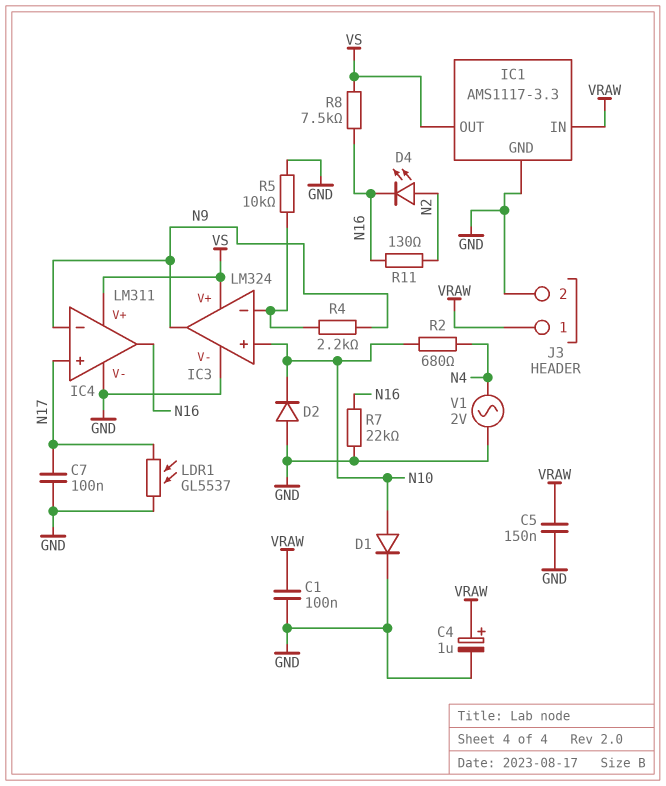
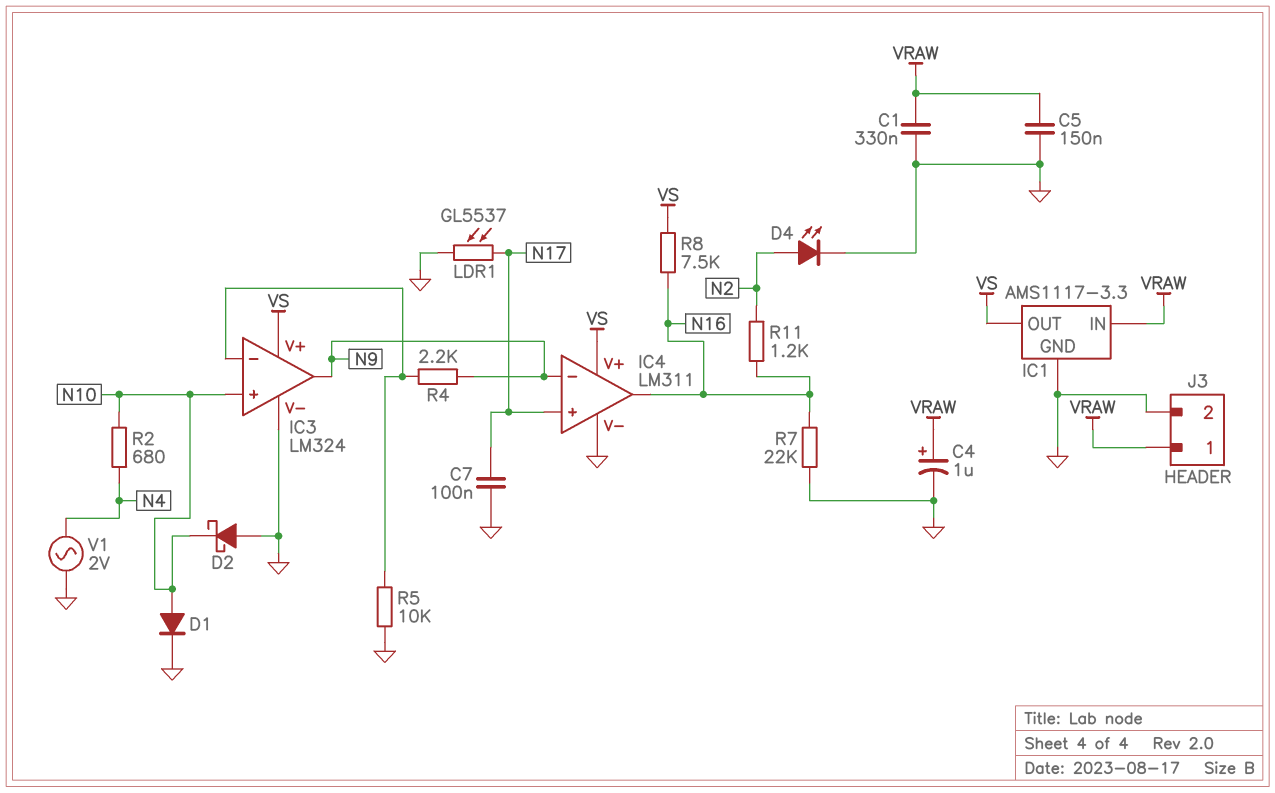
C1: 100nF (GND, VRAW) -> 330nF (GND, VRAW)
D2: diode (A GND, K N10) -> schottky (A GND, K N10)
D4: LED (A N2, K N16) -> LED (A N2, K GND)
R11: 130 (N2, N16) -> 1.2k (N2, N16)

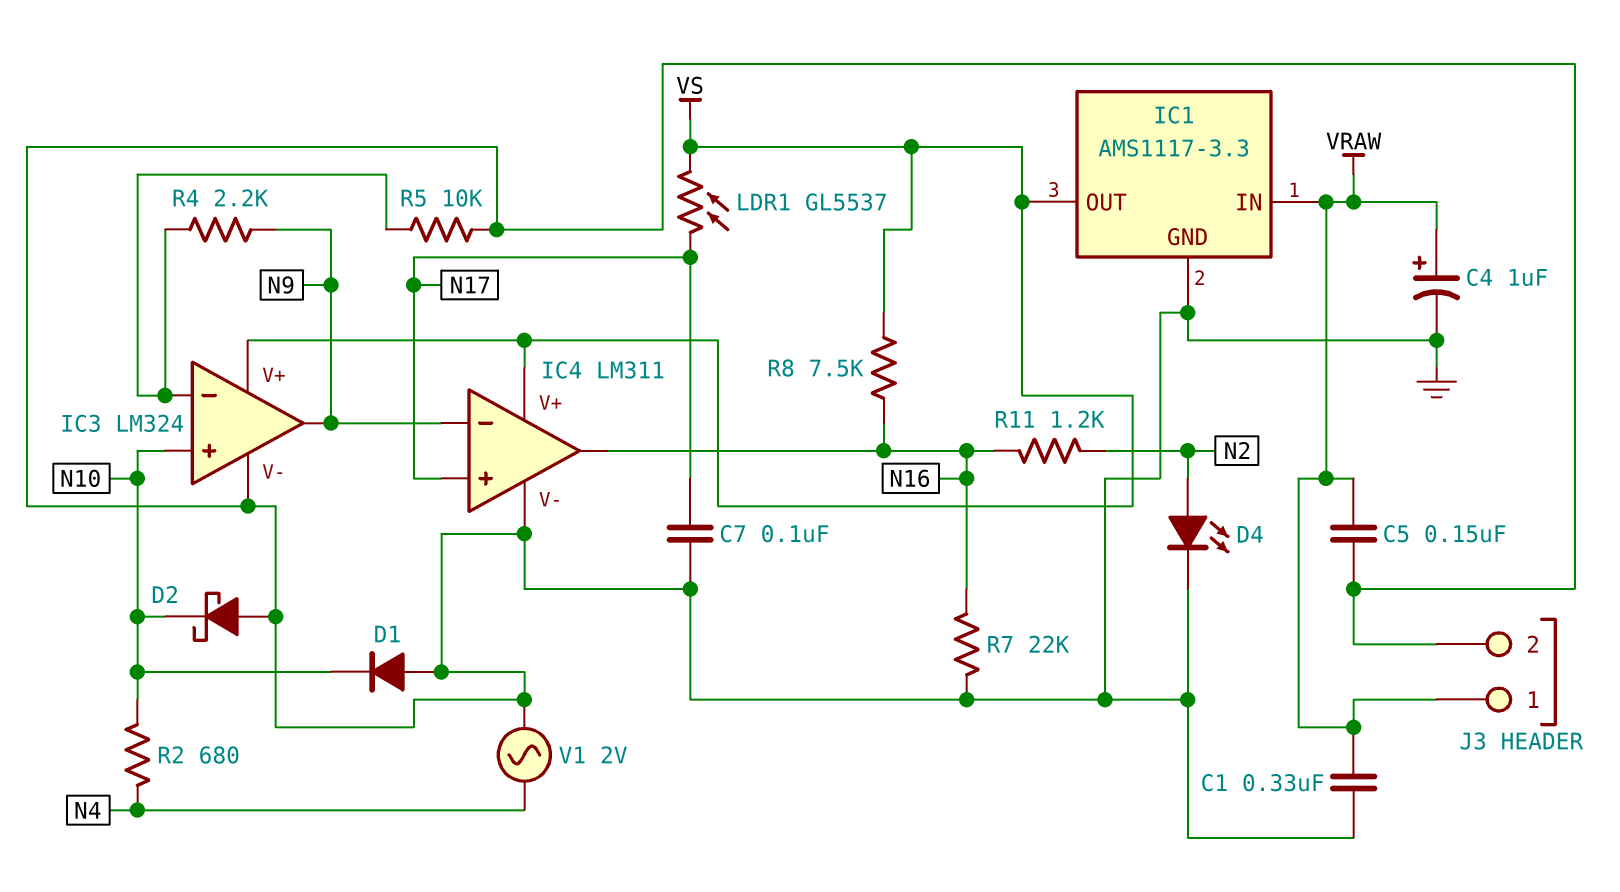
D1: diode (A N10, K GND) -> diode (A GND, K N10)
LDR1: GL5537 (GND, N17) -> GL5537 (N17, VS)

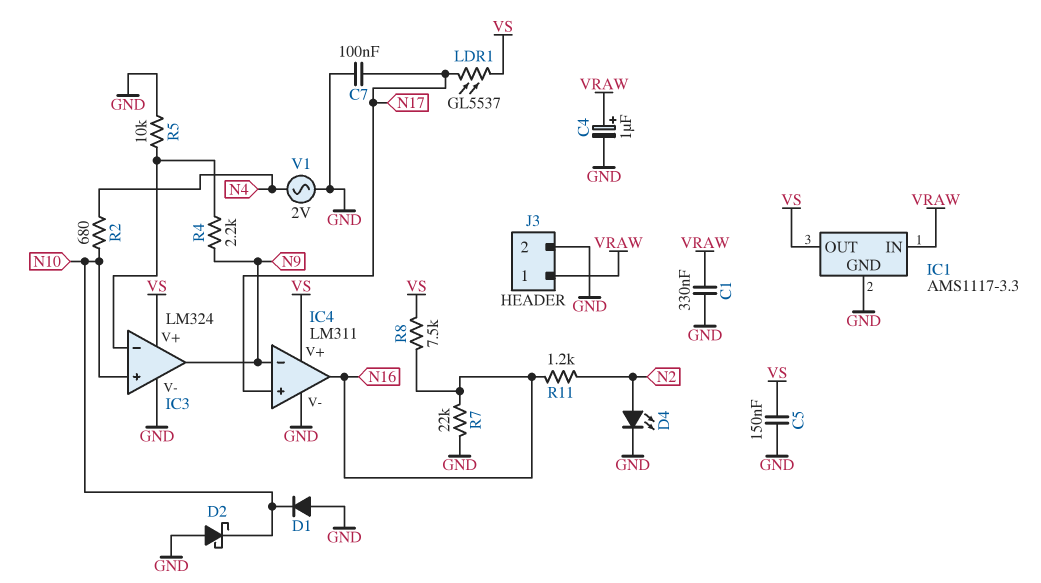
C5: 150nF (GND, VRAW) -> 150nF (GND, VS)

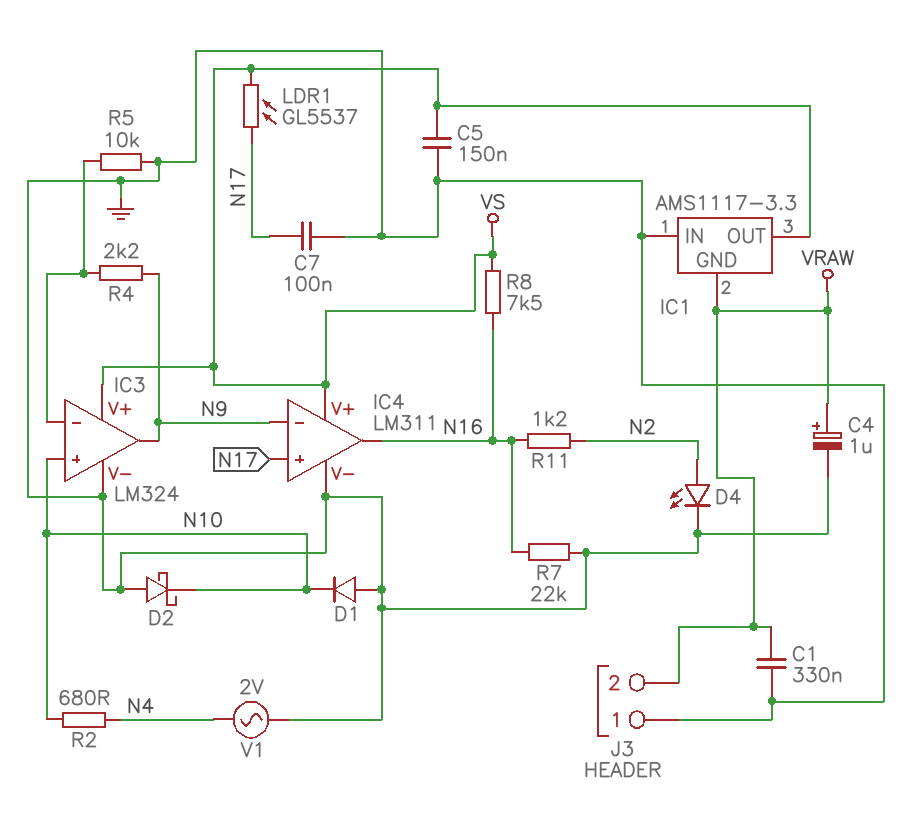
IC1 pin GND: GND -> VRAW
IC1 pin IN: VRAW -> GND
J3 pin 1: VRAW -> GND
J3 pin 2: GND -> VRAW

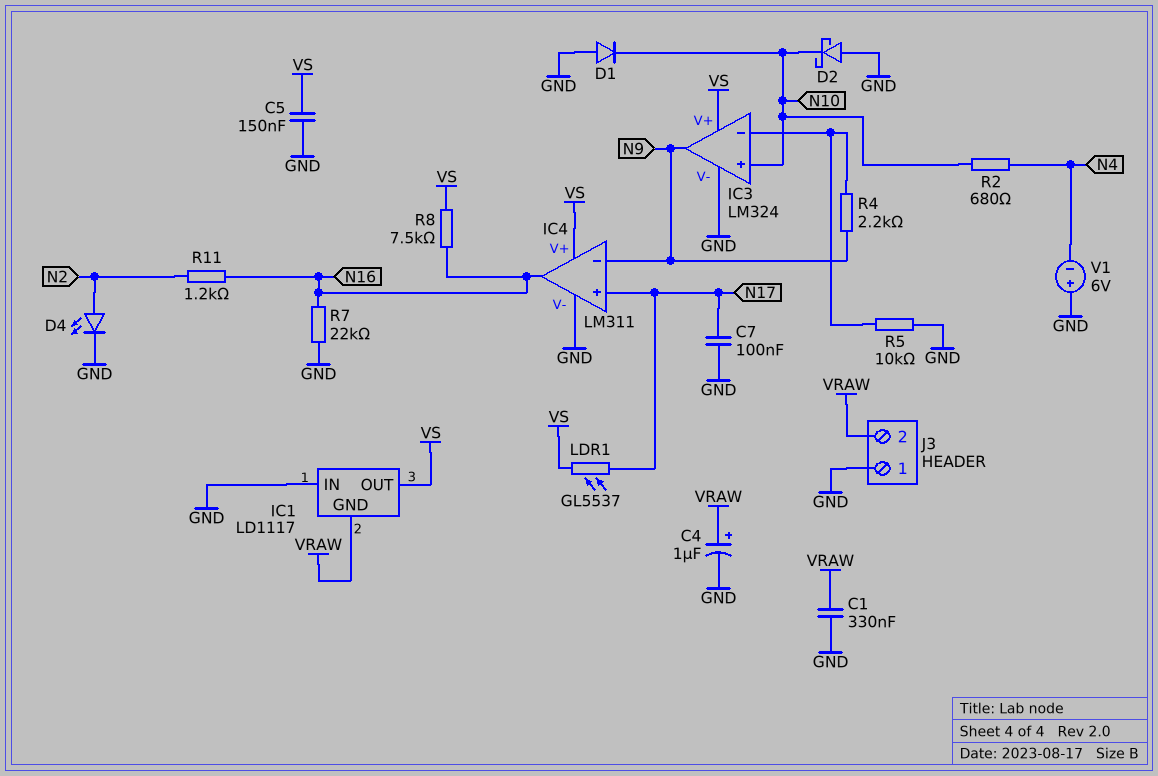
IC1: AMS1117-3.3 -> LD1117
V1: AC 2V (GND, N4) -> 6V (plus GND, minus N4)

